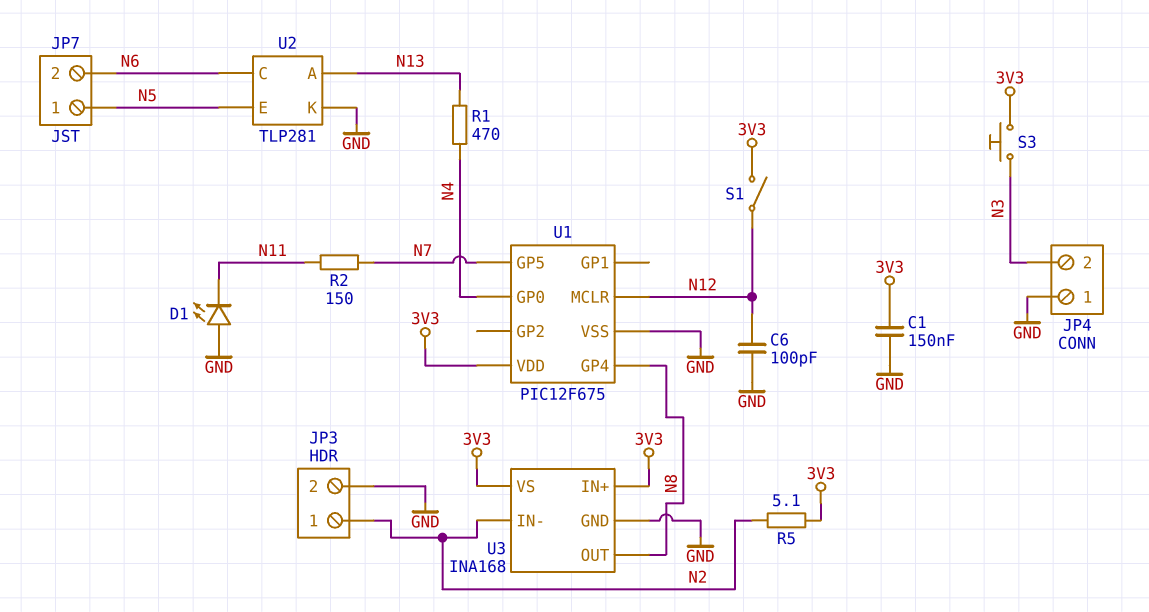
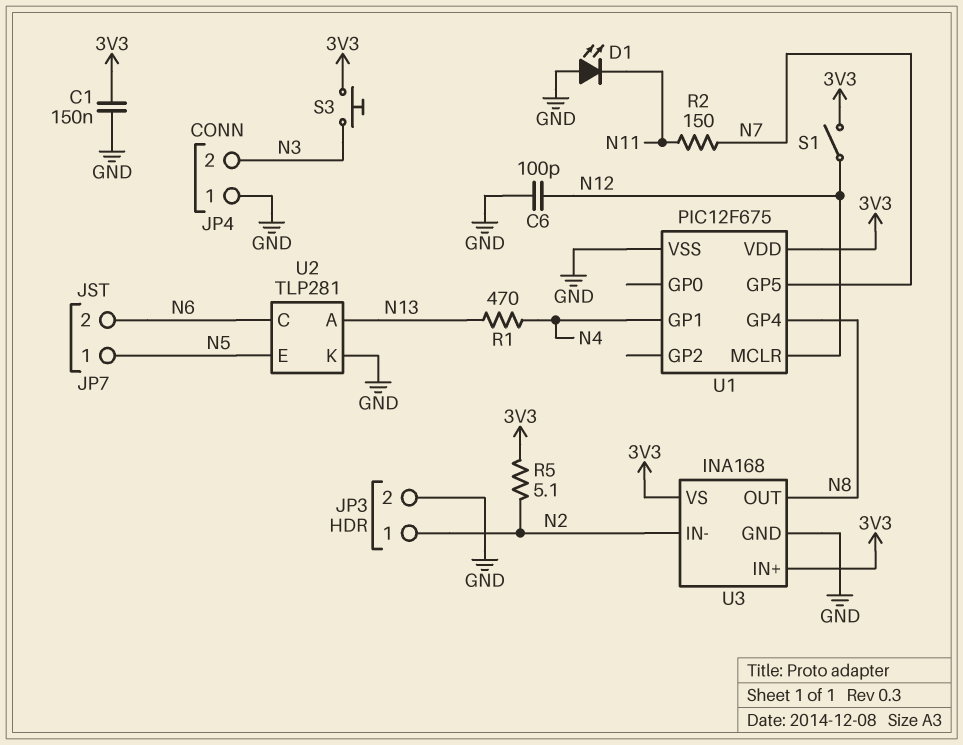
U1 pin GP0: N4 -> none
U1 pin GP1: none -> N4

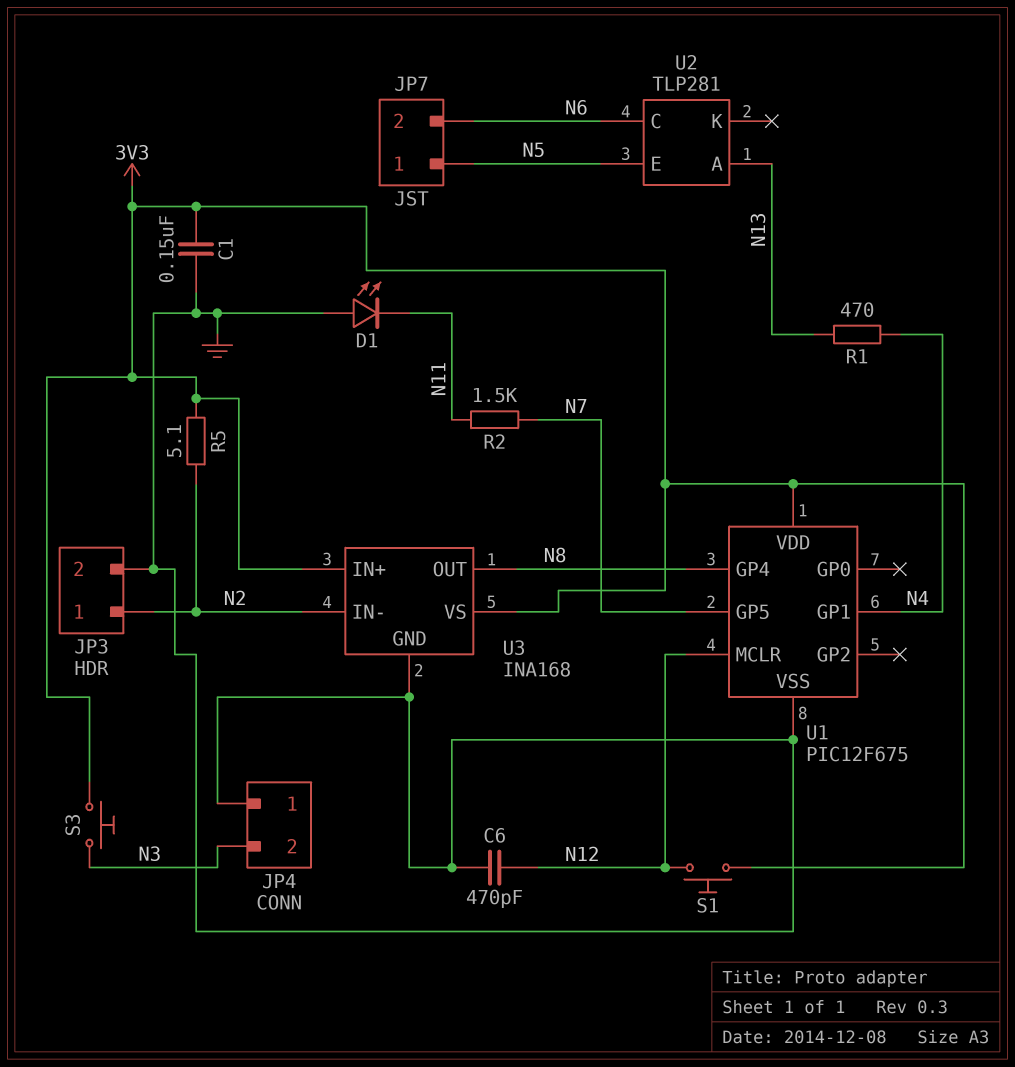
C6: 100pF (GND, N12) -> 470pF (GND, N12)
R2: 150 (N7, N11) -> 1.5k (N7, N11)
S1: switch (3V3, N12) -> button (3V3, N12)
U2 pin K: GND -> none

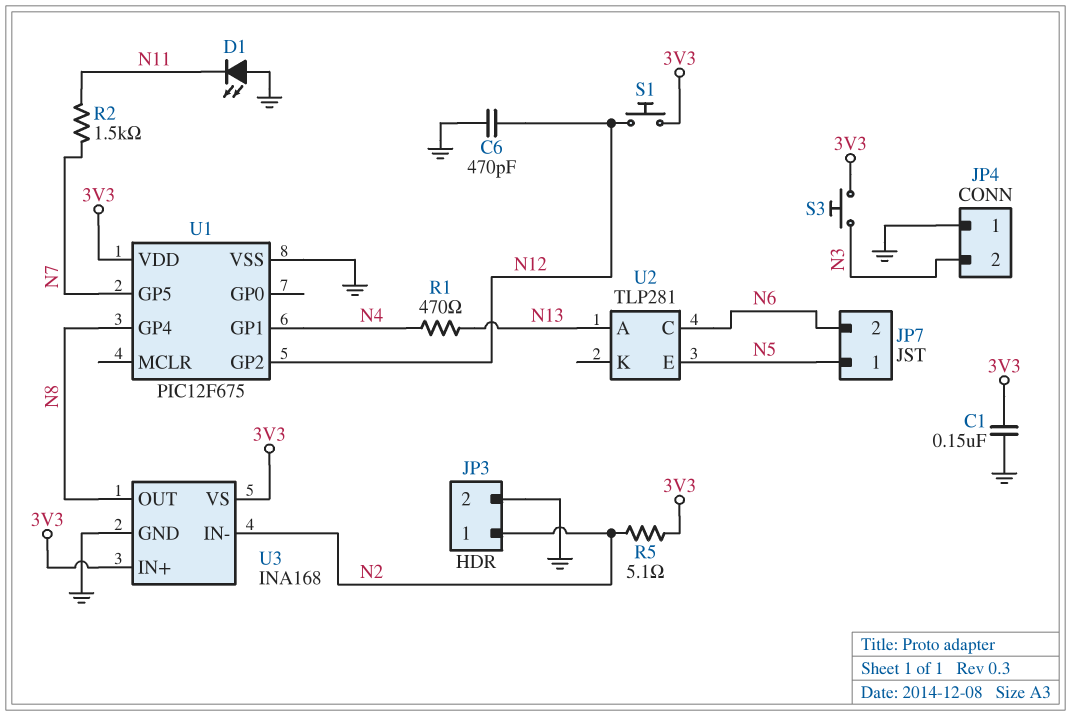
U1 pin GP2: none -> N12
U1 pin MCLR: N12 -> none

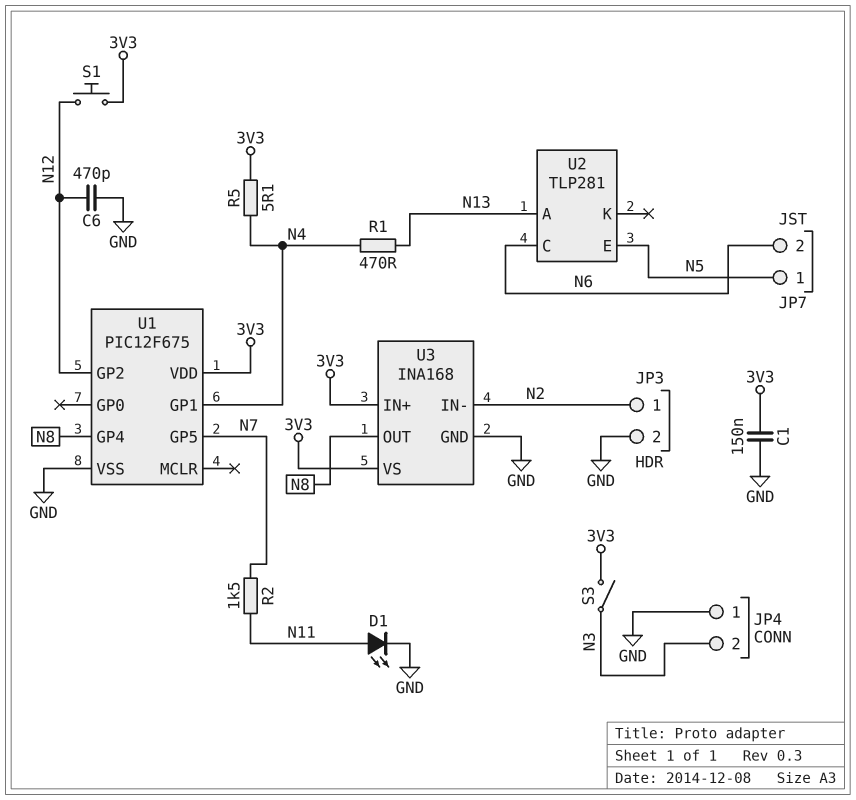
D1: LED (A GND, K N11) -> LED (A N11, K GND)
R5: 5.1 (3V3, N2) -> 5.1 (3V3, N4)
S3: button (3V3, N3) -> switch (3V3, N3)

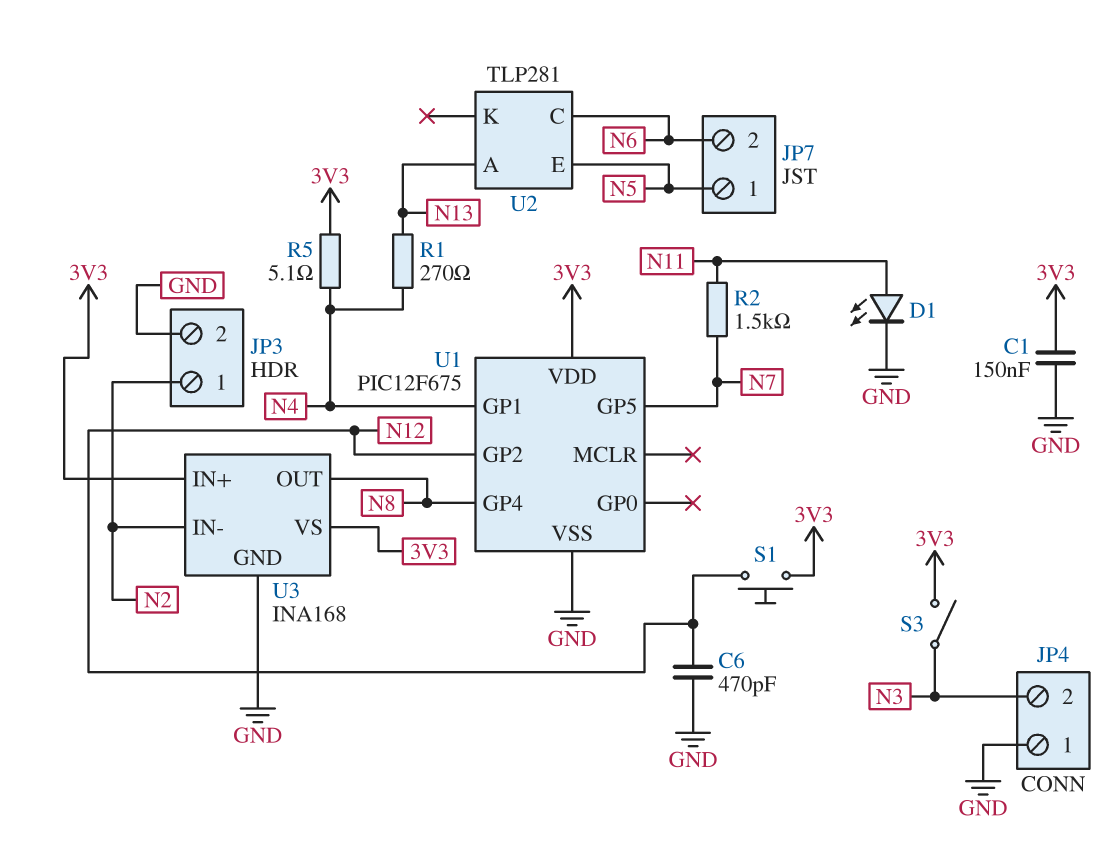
R1: 470 (N4, N13) -> 270 (N4, N13)

